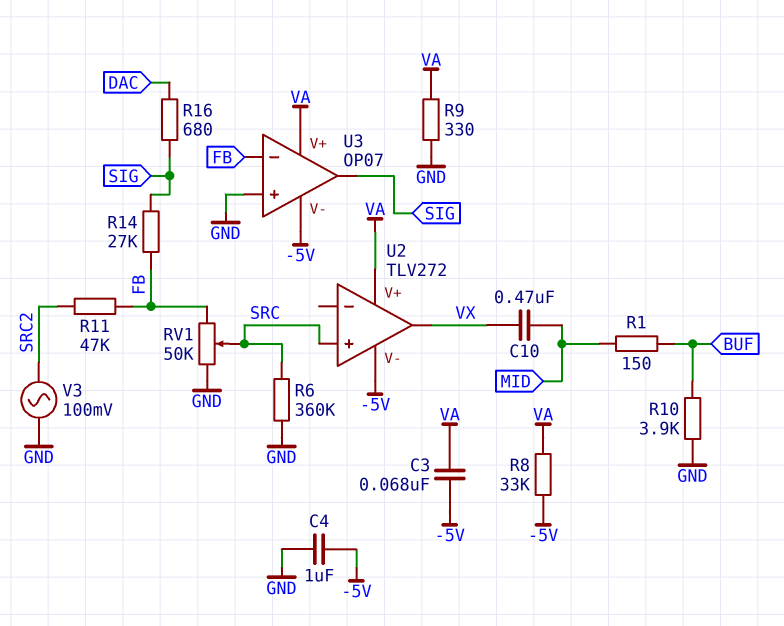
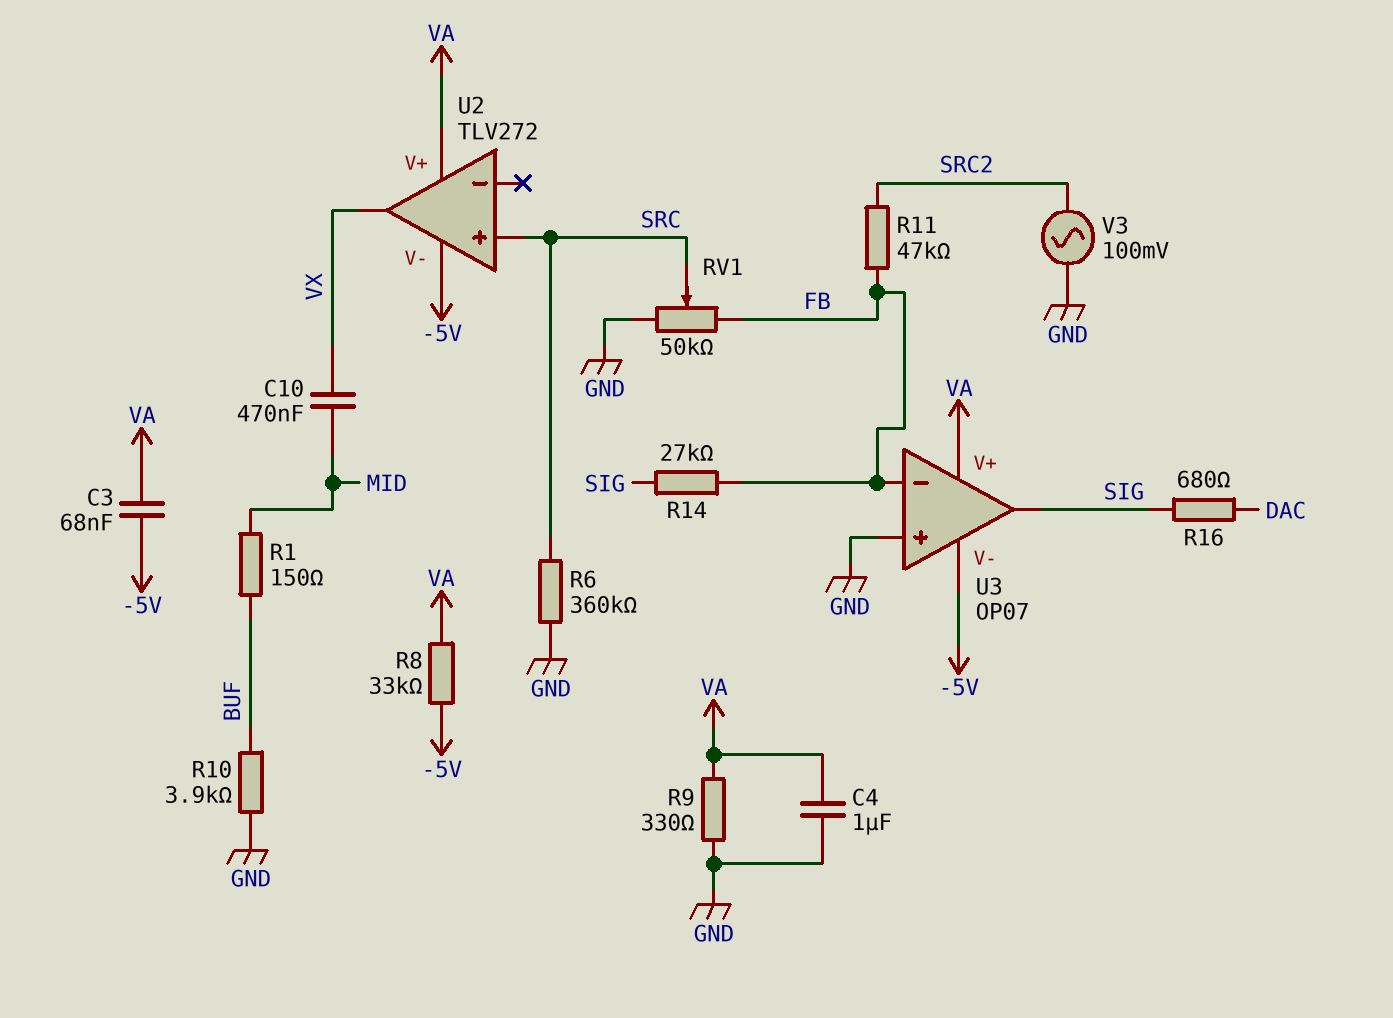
C4: 1uF (-5V, GND) -> 1uF (GND, VA)

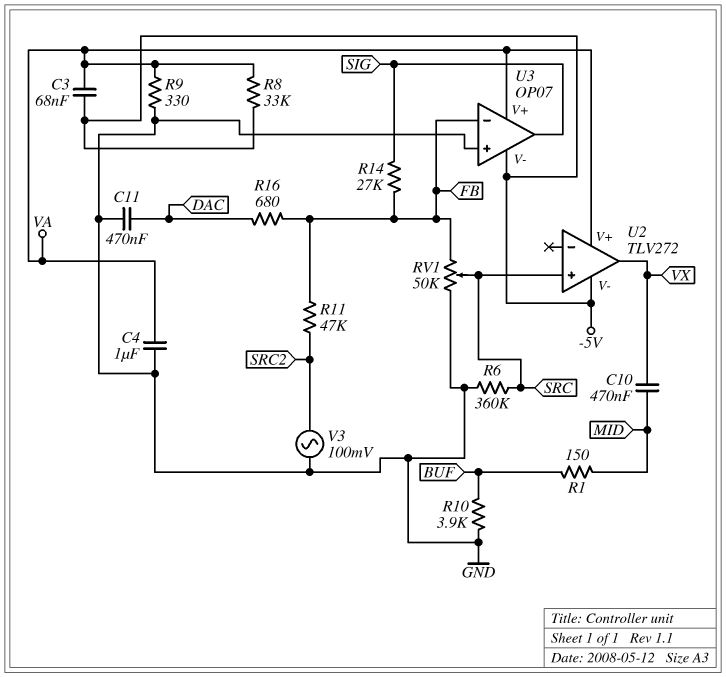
C11: none -> 470nF (DAC, GND)
R16: 680 (DAC, SIG) -> 680 (DAC, FB)

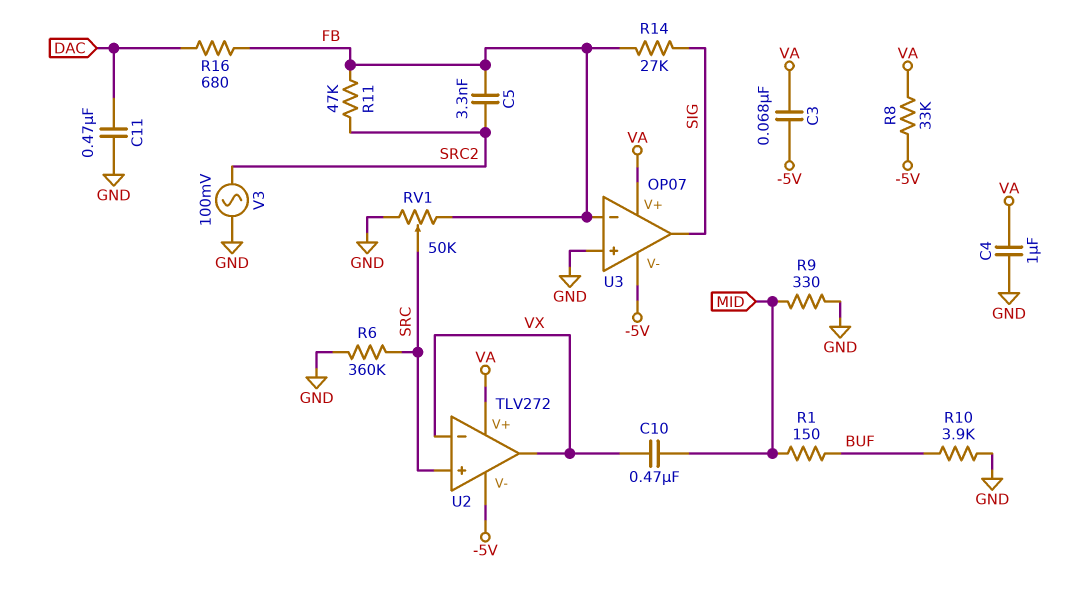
C5: none -> 3.3nF (FB, SRC2)
R9: 330 (GND, VA) -> 330 (GND, MID)
U2 pin in-: none -> VX

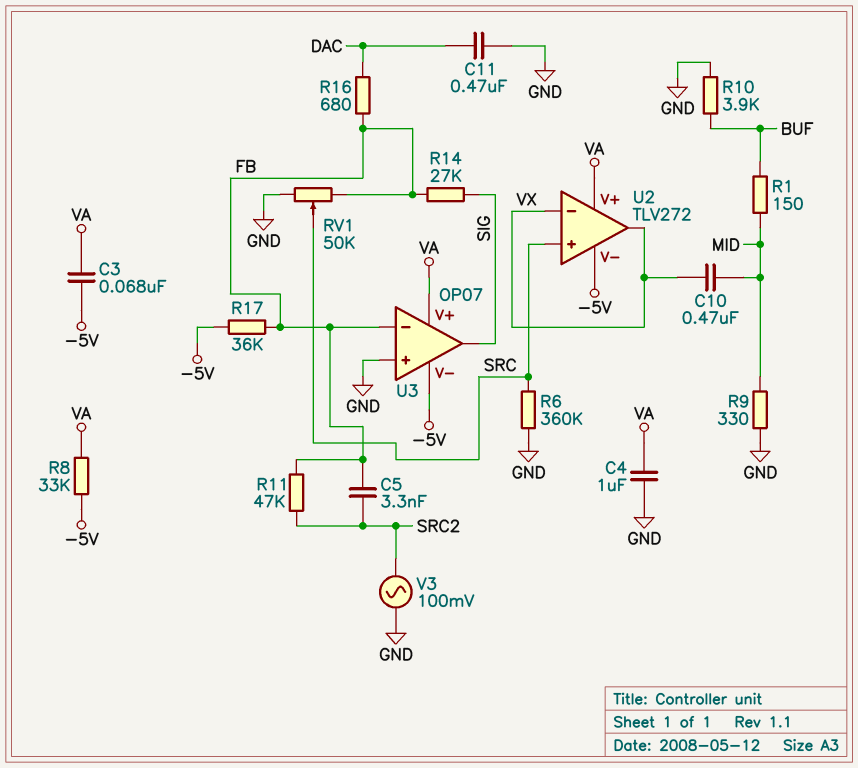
R17: none -> 36k (-5V, FB)

